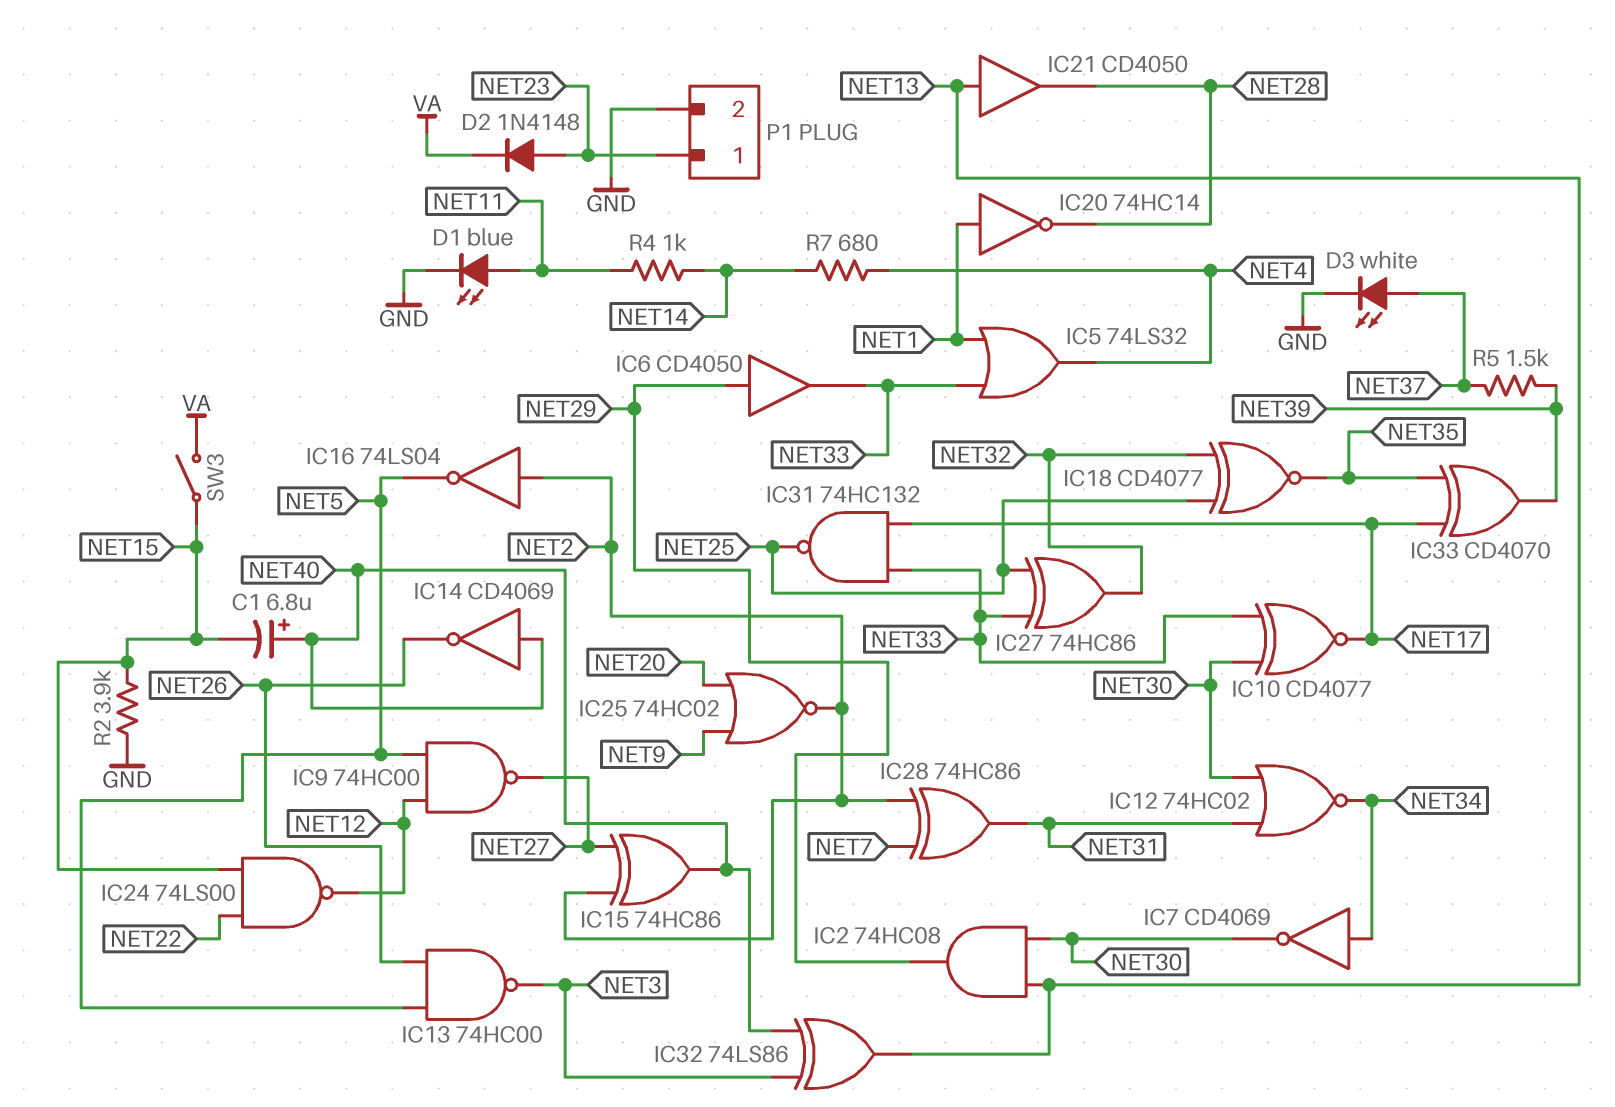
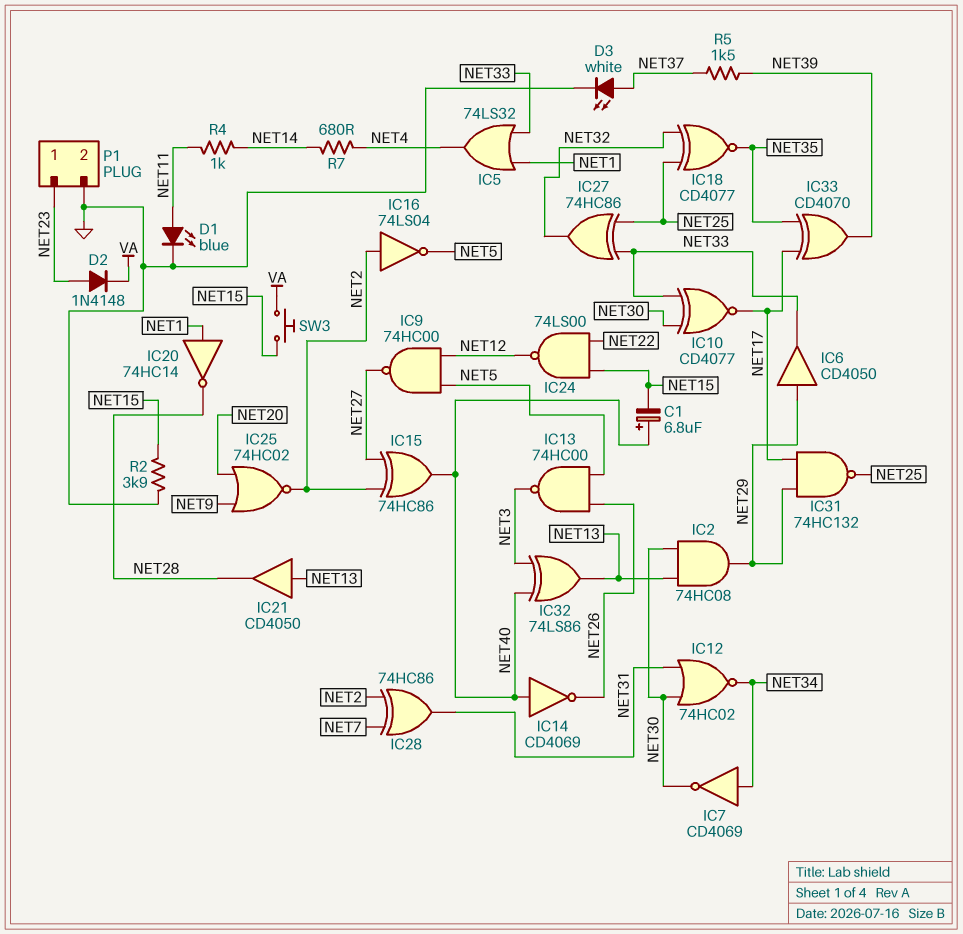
IC31: NAND 74HC132 (in NET17, in NET33, out NET25) -> NAND 74HC132 (in NET17, in NET29, out NET25)
SW3: switch (NET15, VA) -> button (NET15, VA)

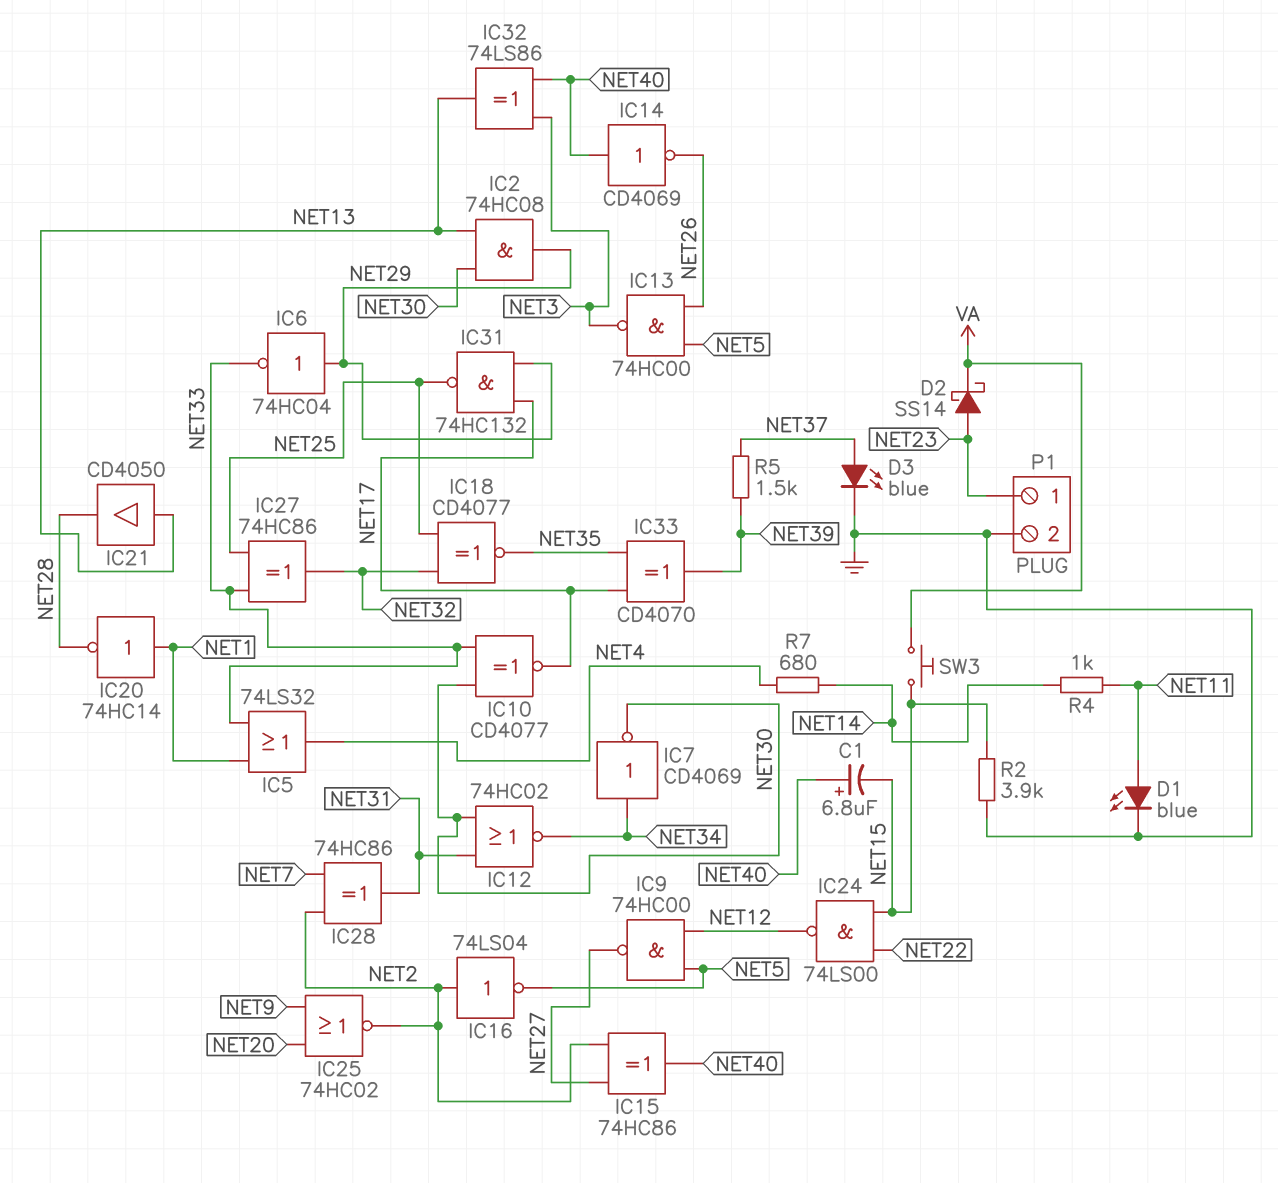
D2: diode 1N4148 (A NET23, K VA) -> schottky SS14 (A NET23, K VA)
D3: LED white (A NET37, K GND) -> LED blue (A NET37, K GND)
IC6: buffer CD4050 (in NET29, out NET33) -> NOT 74HC04 (in NET29, out NET33)

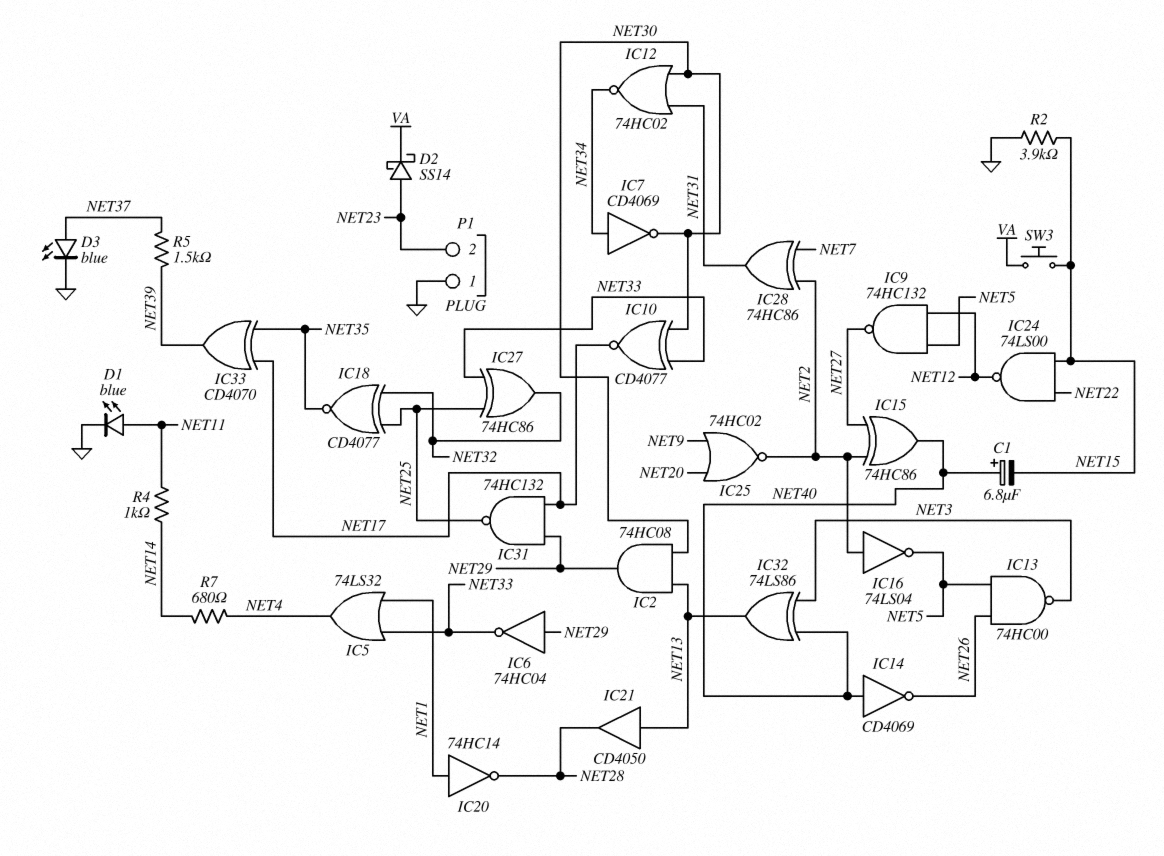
IC9: NAND 74HC00 (in NET5, in NET12, out NET27) -> NAND 74HC132 (in NET5, in NET12, out NET27)
P1 pin 1: NET23 -> GND
P1 pin 2: GND -> NET23

